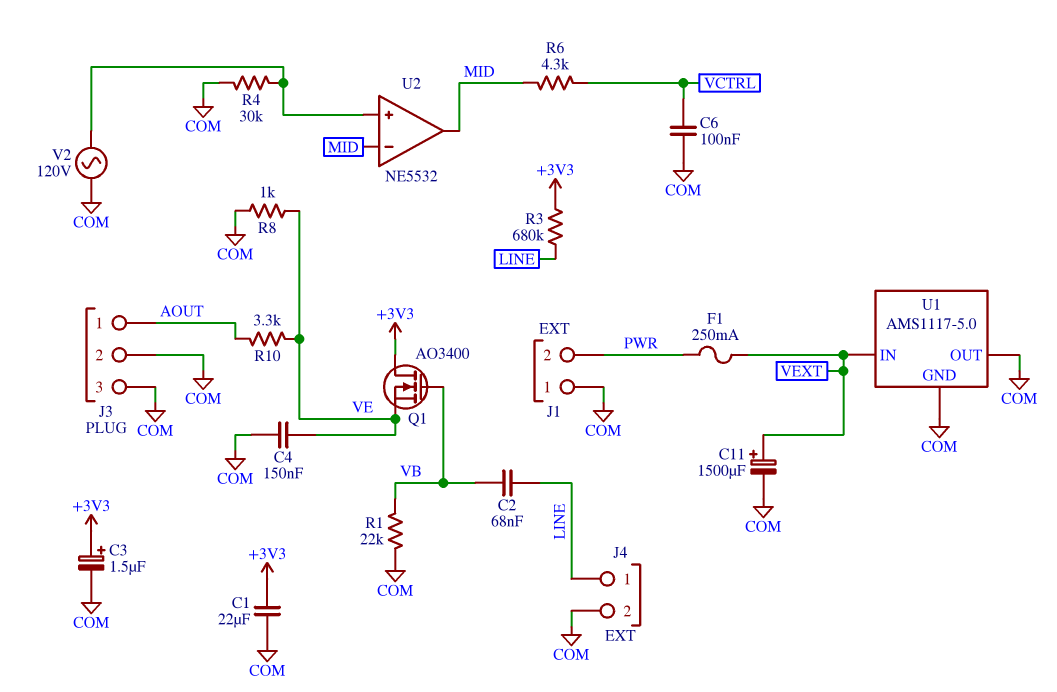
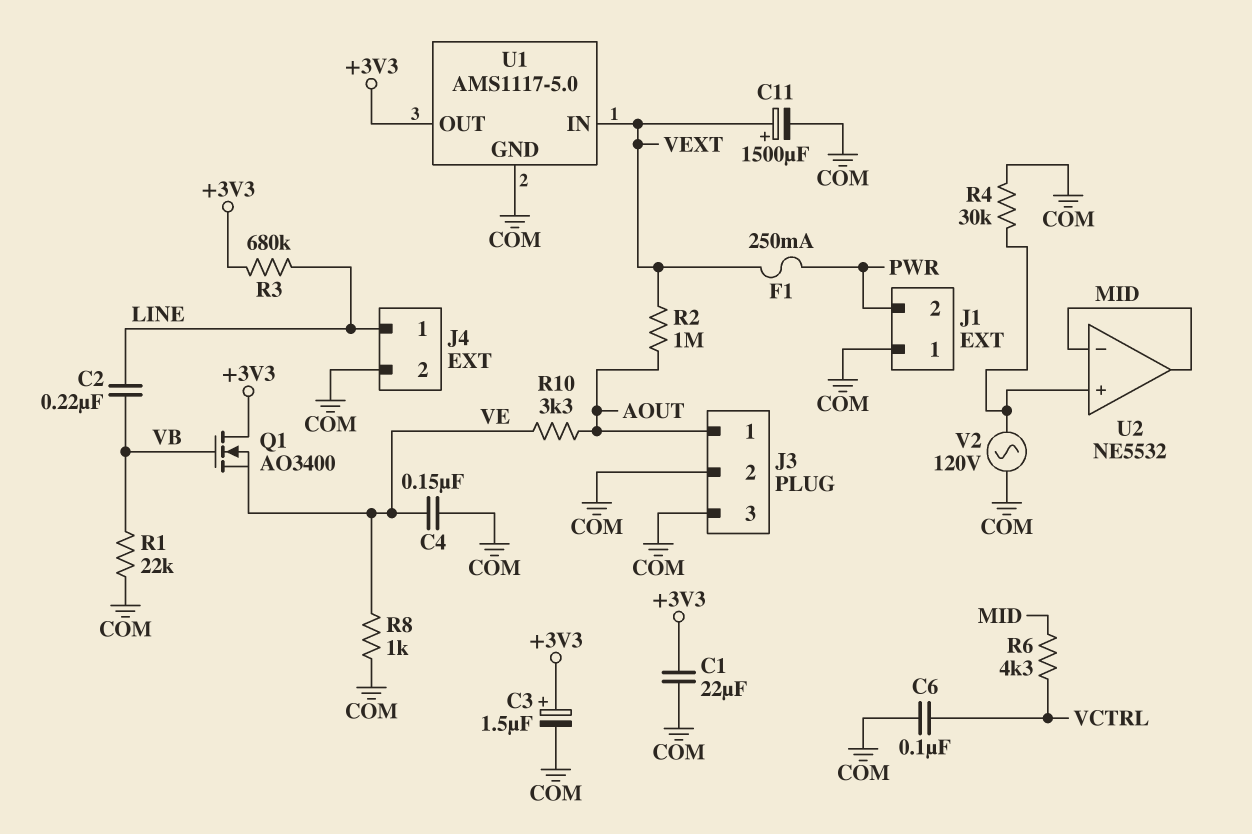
C2: 68nF (LINE, VB) -> 220nF (LINE, VB)
R2: none -> 1M (AOUT, VEXT)
U1 pin OUT: COM -> +3V3

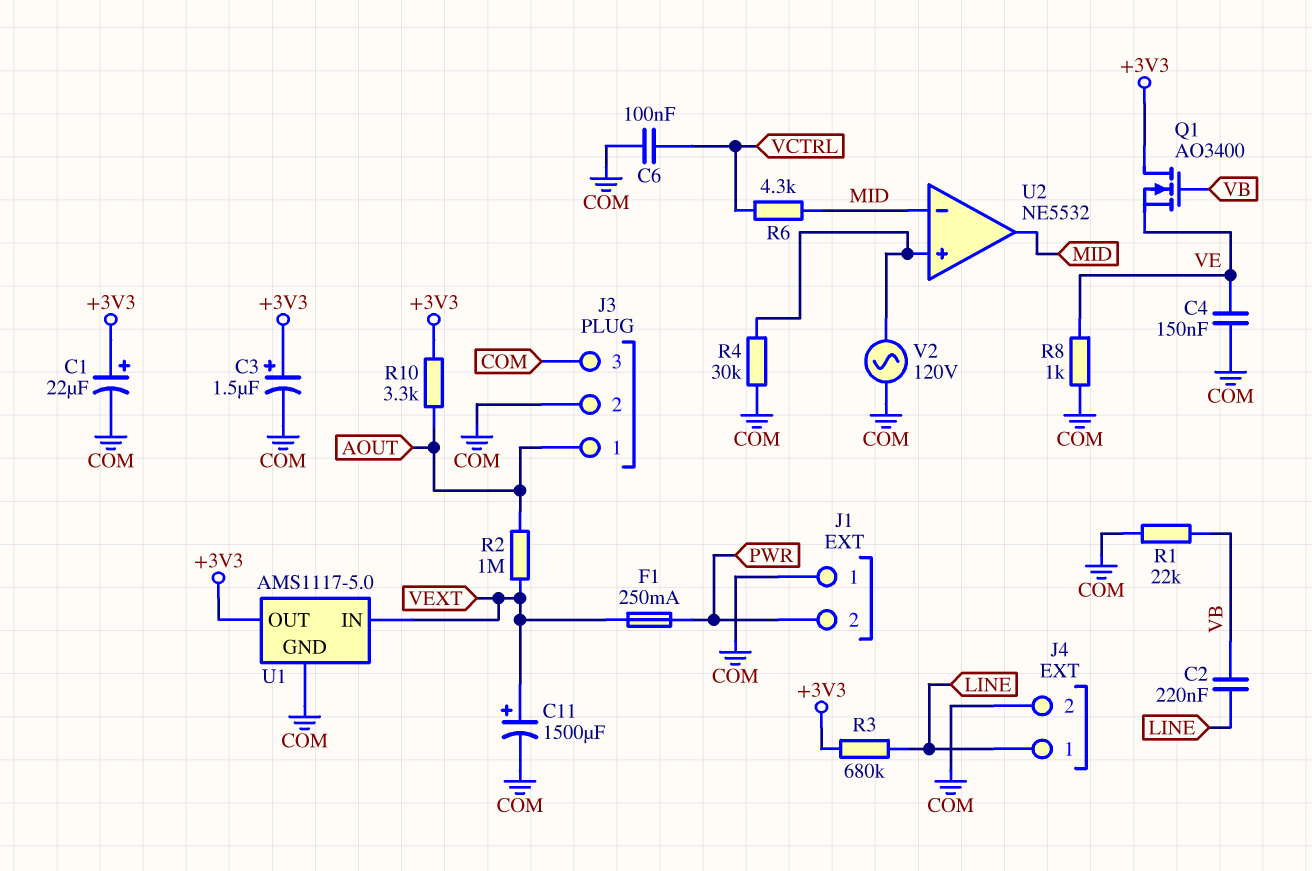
C1: 22uF (+3V3, COM) -> 22uF (plus +3V3, minus COM)
R10: 3.3k (AOUT, VE) -> 3.3k (+3V3, AOUT)

